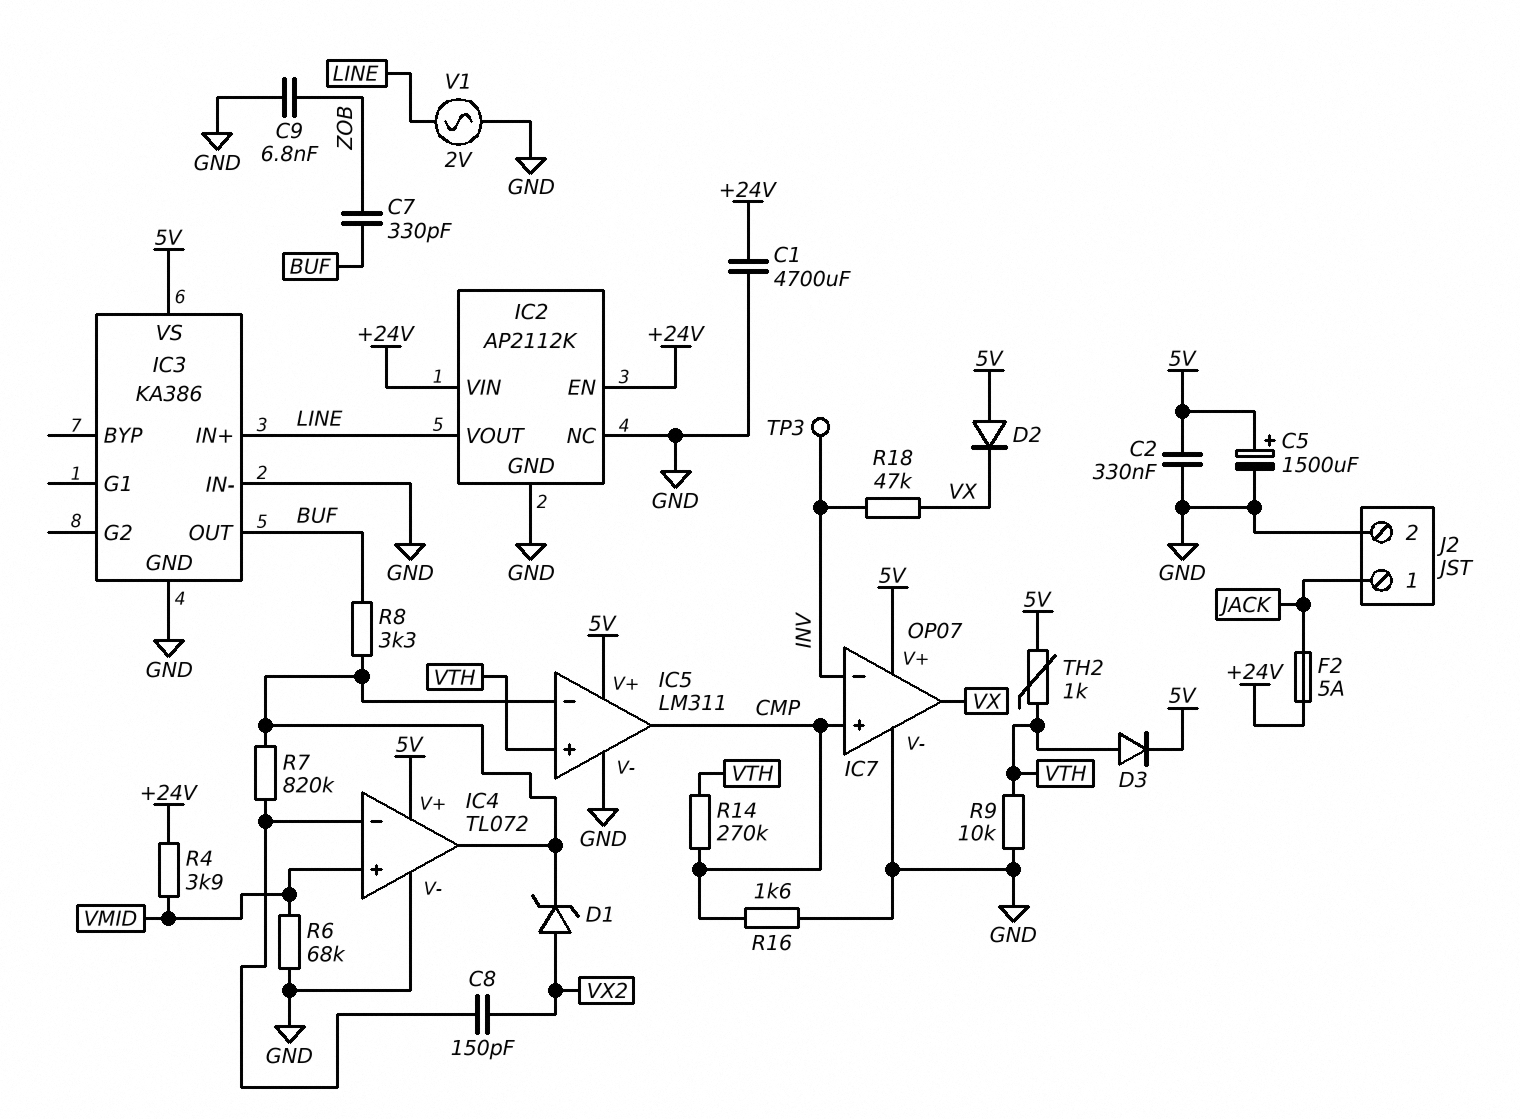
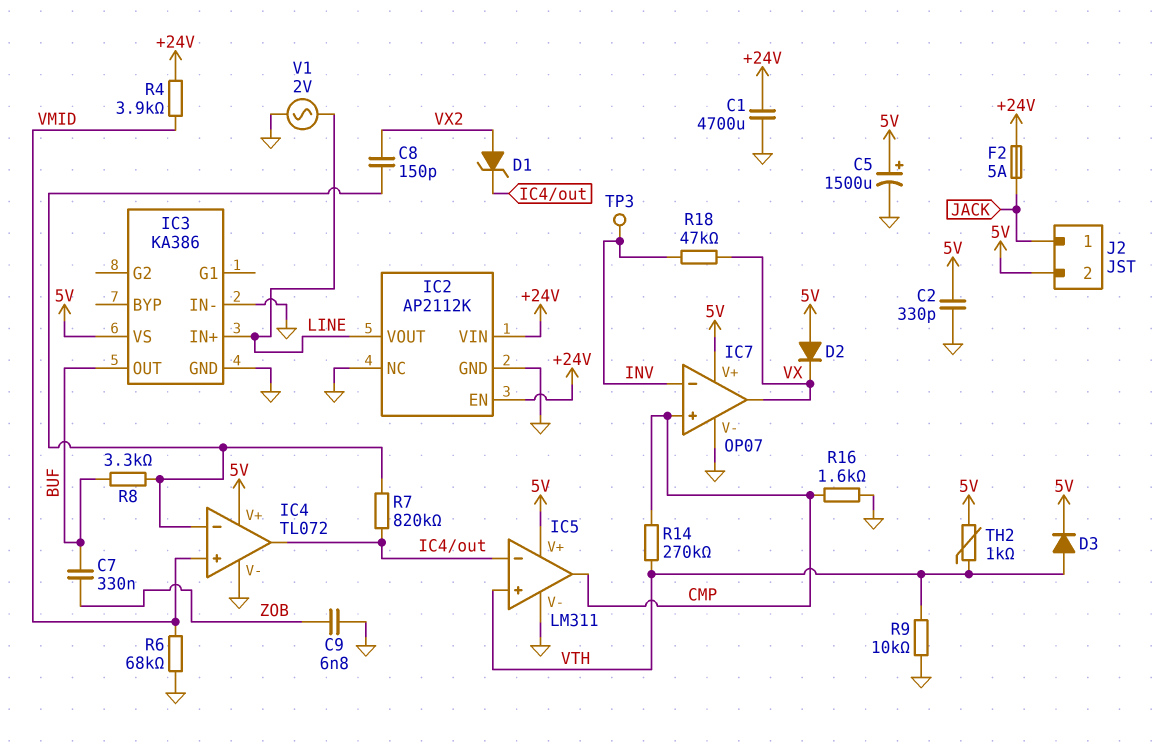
C2: 330nF (5V, GND) -> 330pF (5V, GND)
C7: 330pF (BUF, ZOB) -> 330nF (BUF, ZOB)
J2 pin 2: GND -> 5V
R8: 3.3k (BUF, IC4/out) -> 3.3k (BUF, IC4/in-)

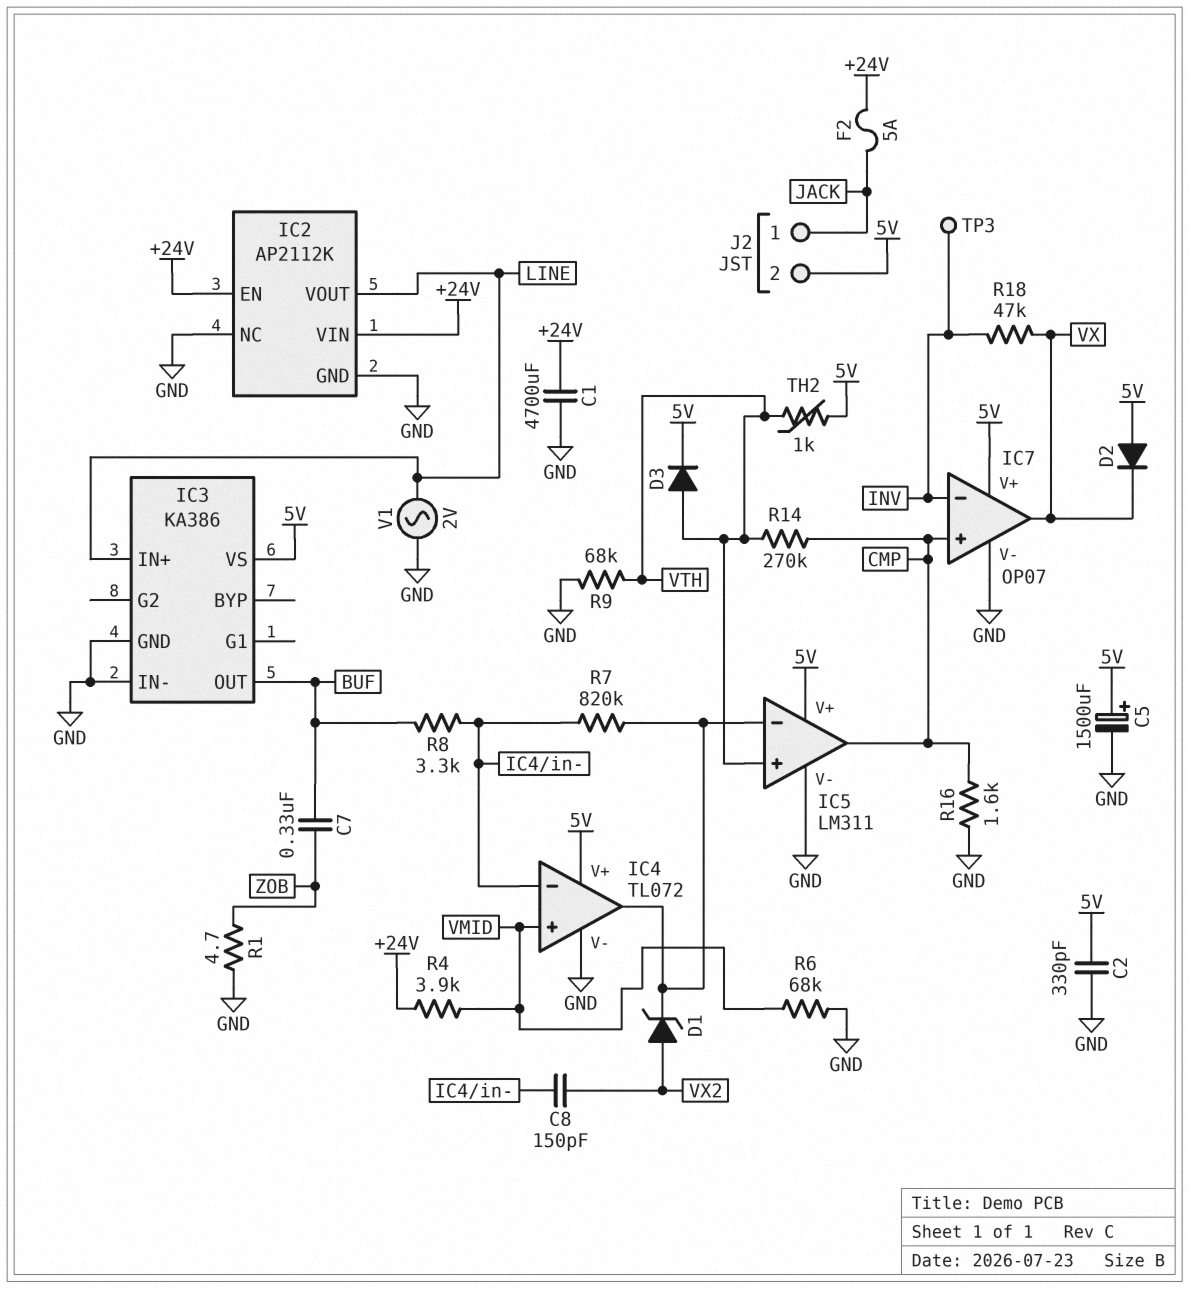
C9: 6.8nF (GND, ZOB) -> none
R1: none -> 4.7 (GND, ZOB)
R9: 10k (GND, VTH) -> 68k (GND, VTH)

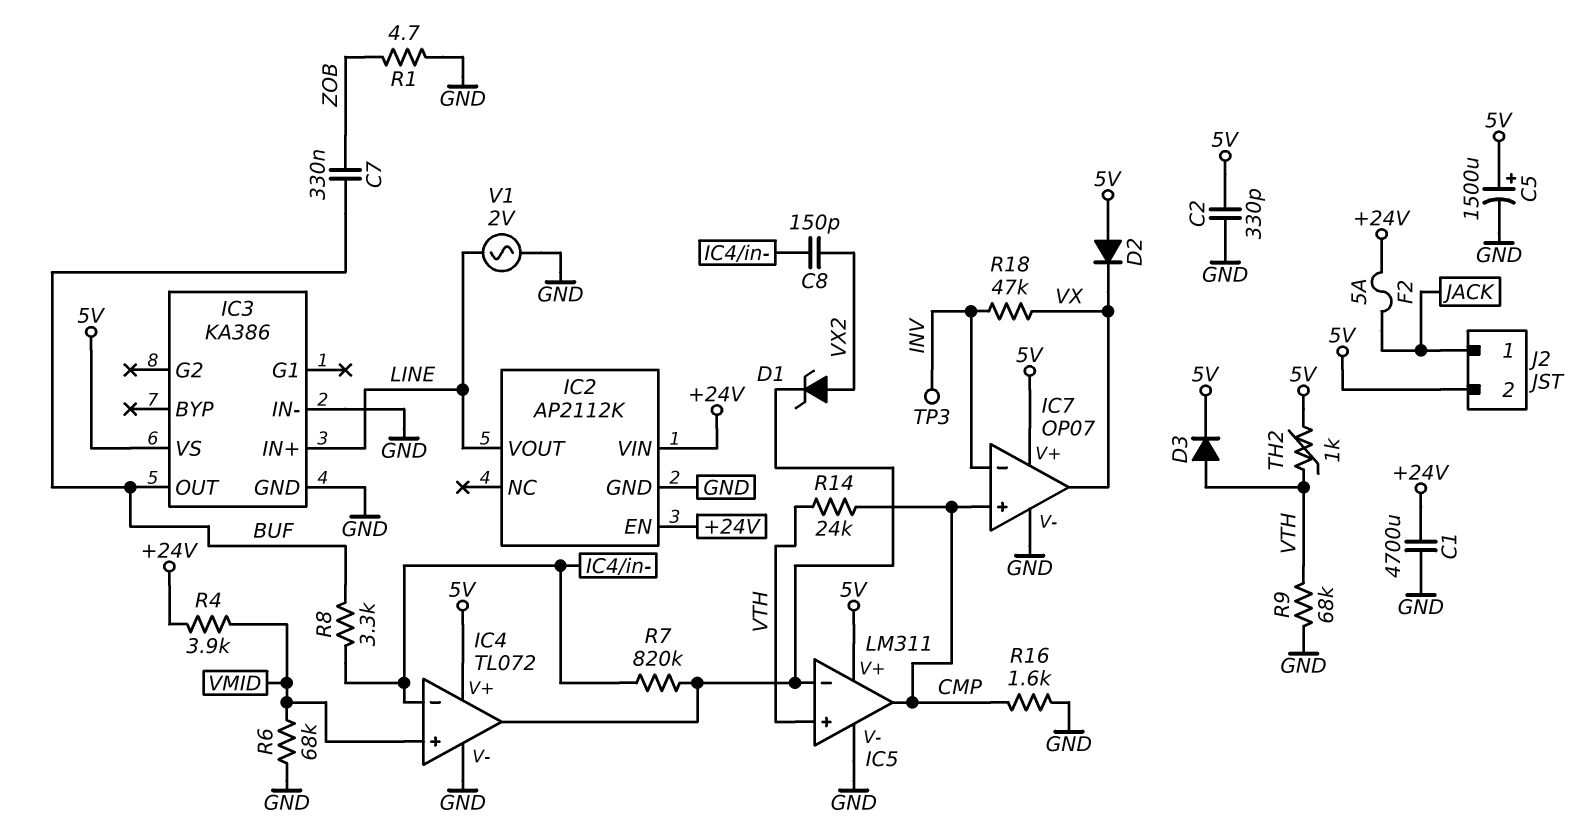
IC2 pin NC: GND -> none
R14: 270k (CMP, VTH) -> 24k (CMP, VTH)

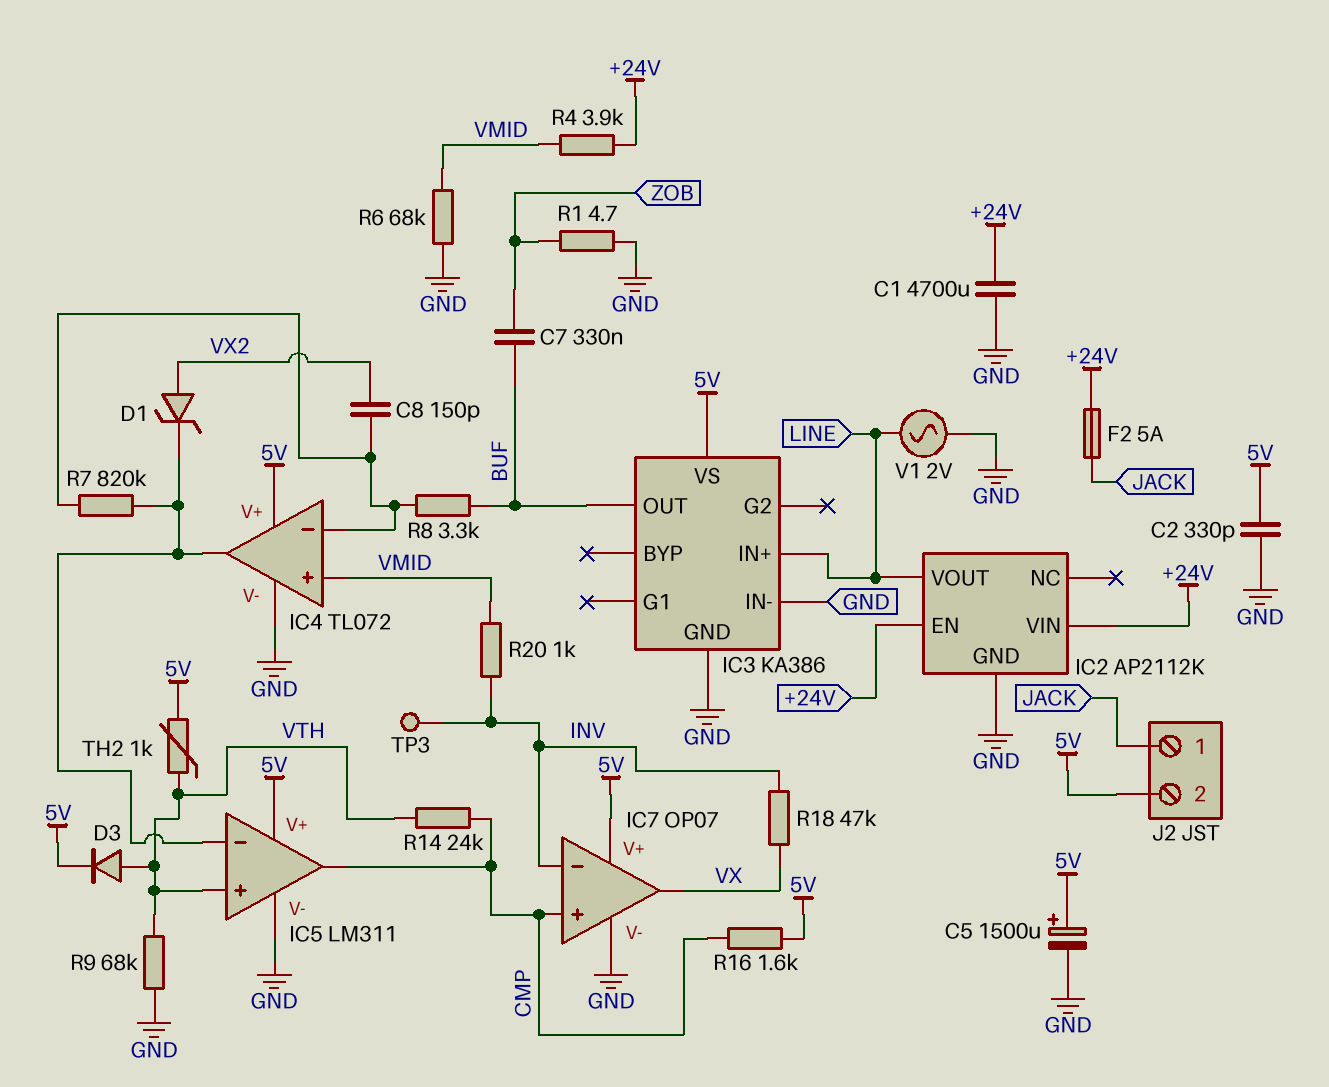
D2: diode (A 5V, K VX) -> none
R16: 1.6k (CMP, GND) -> 1.6k (5V, CMP)
R20: none -> 1k (INV, VMID)

